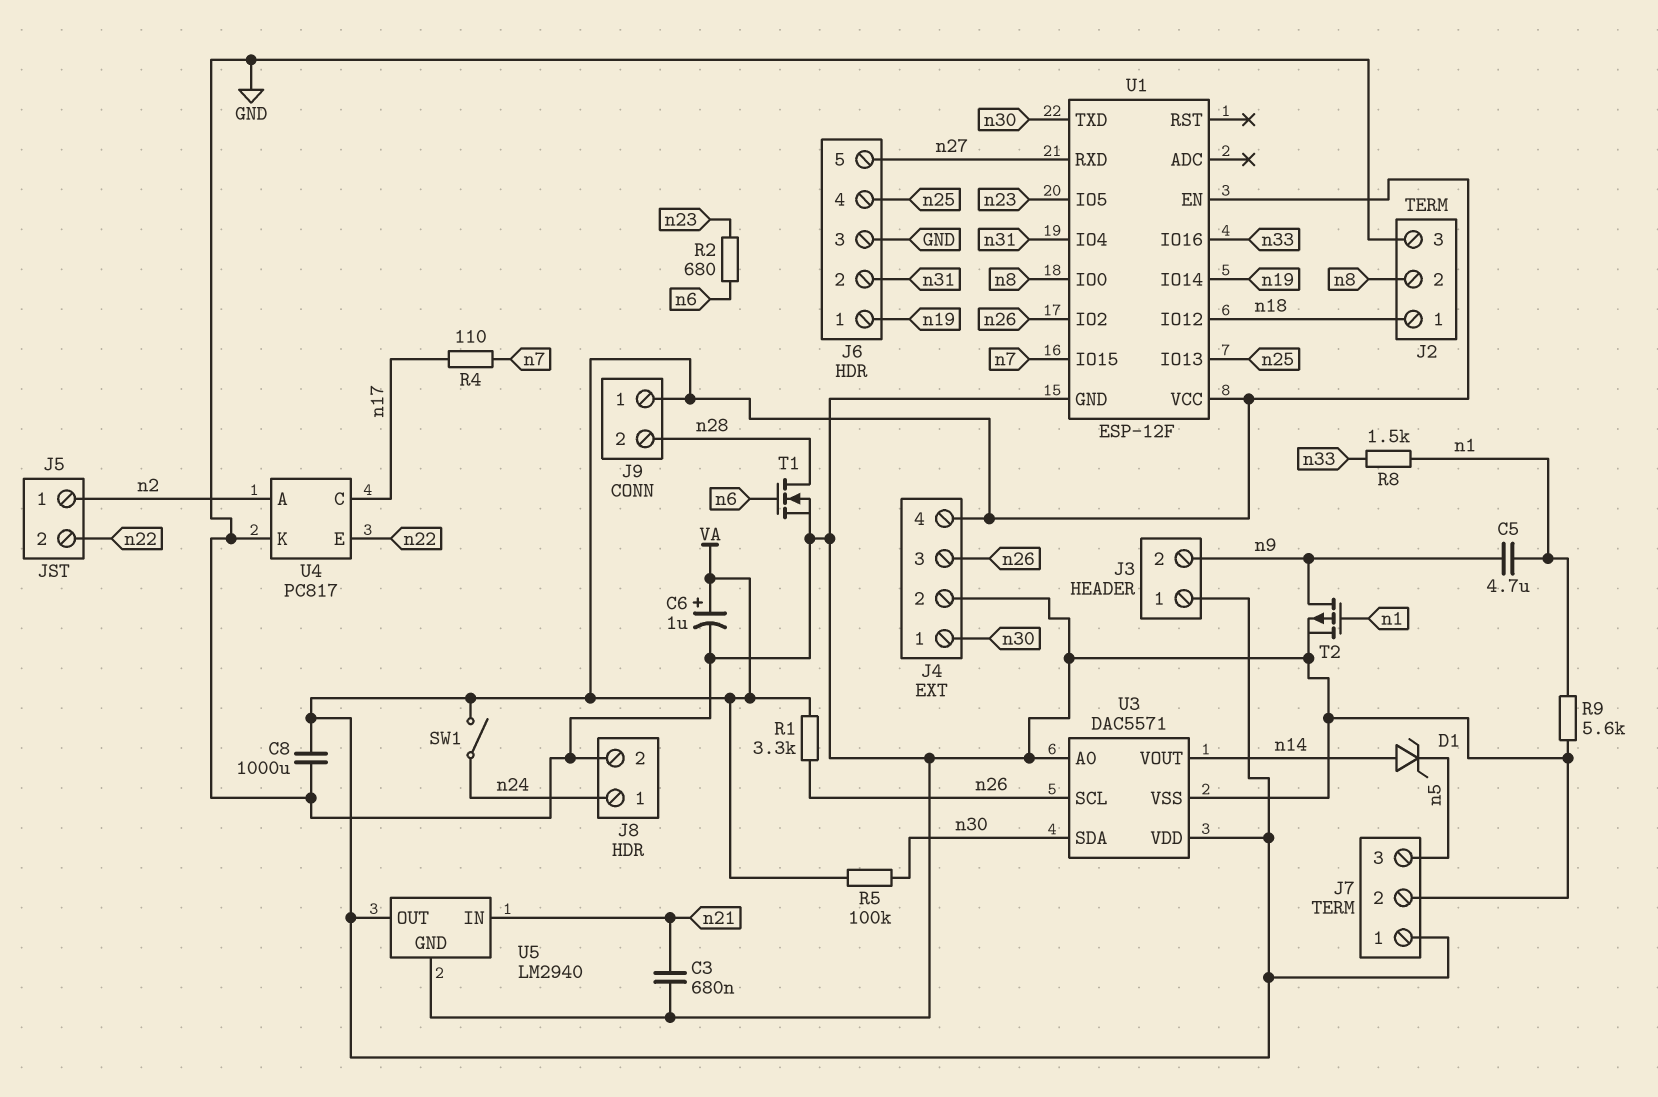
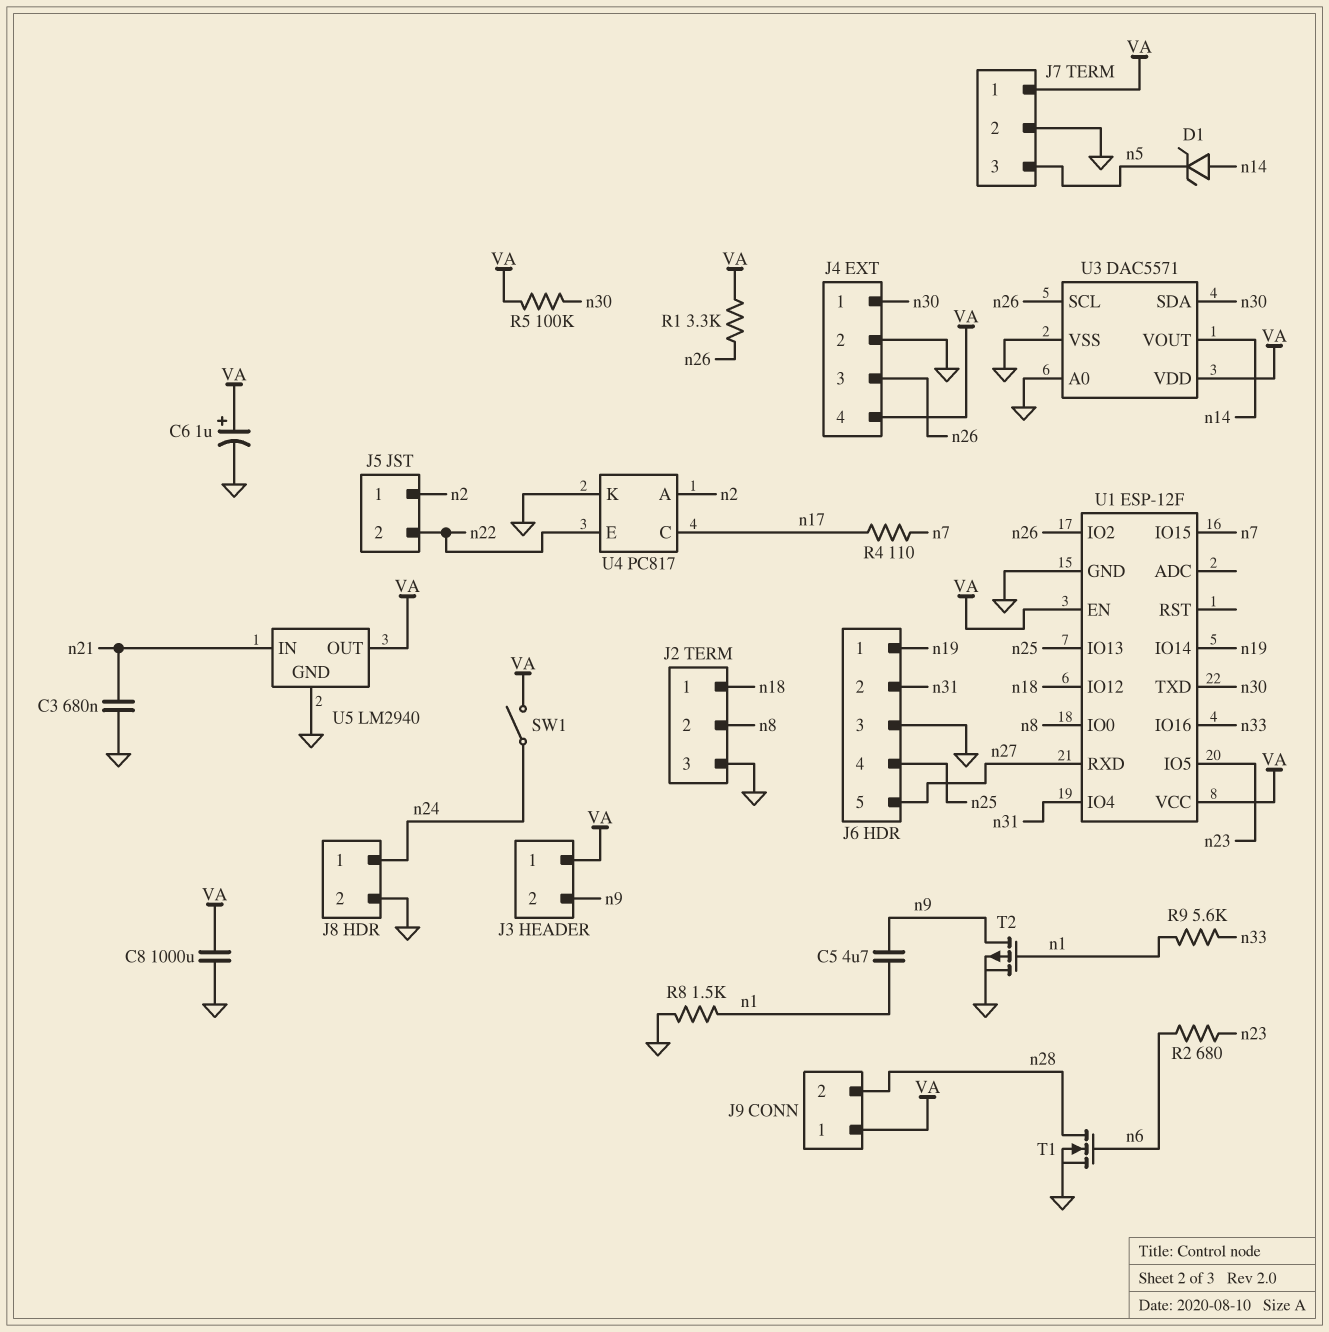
R8: 1.5k (n1, n33) -> 1.5k (GND, n1)
R9: 5.6k (GND, n1) -> 5.6k (n1, n33)

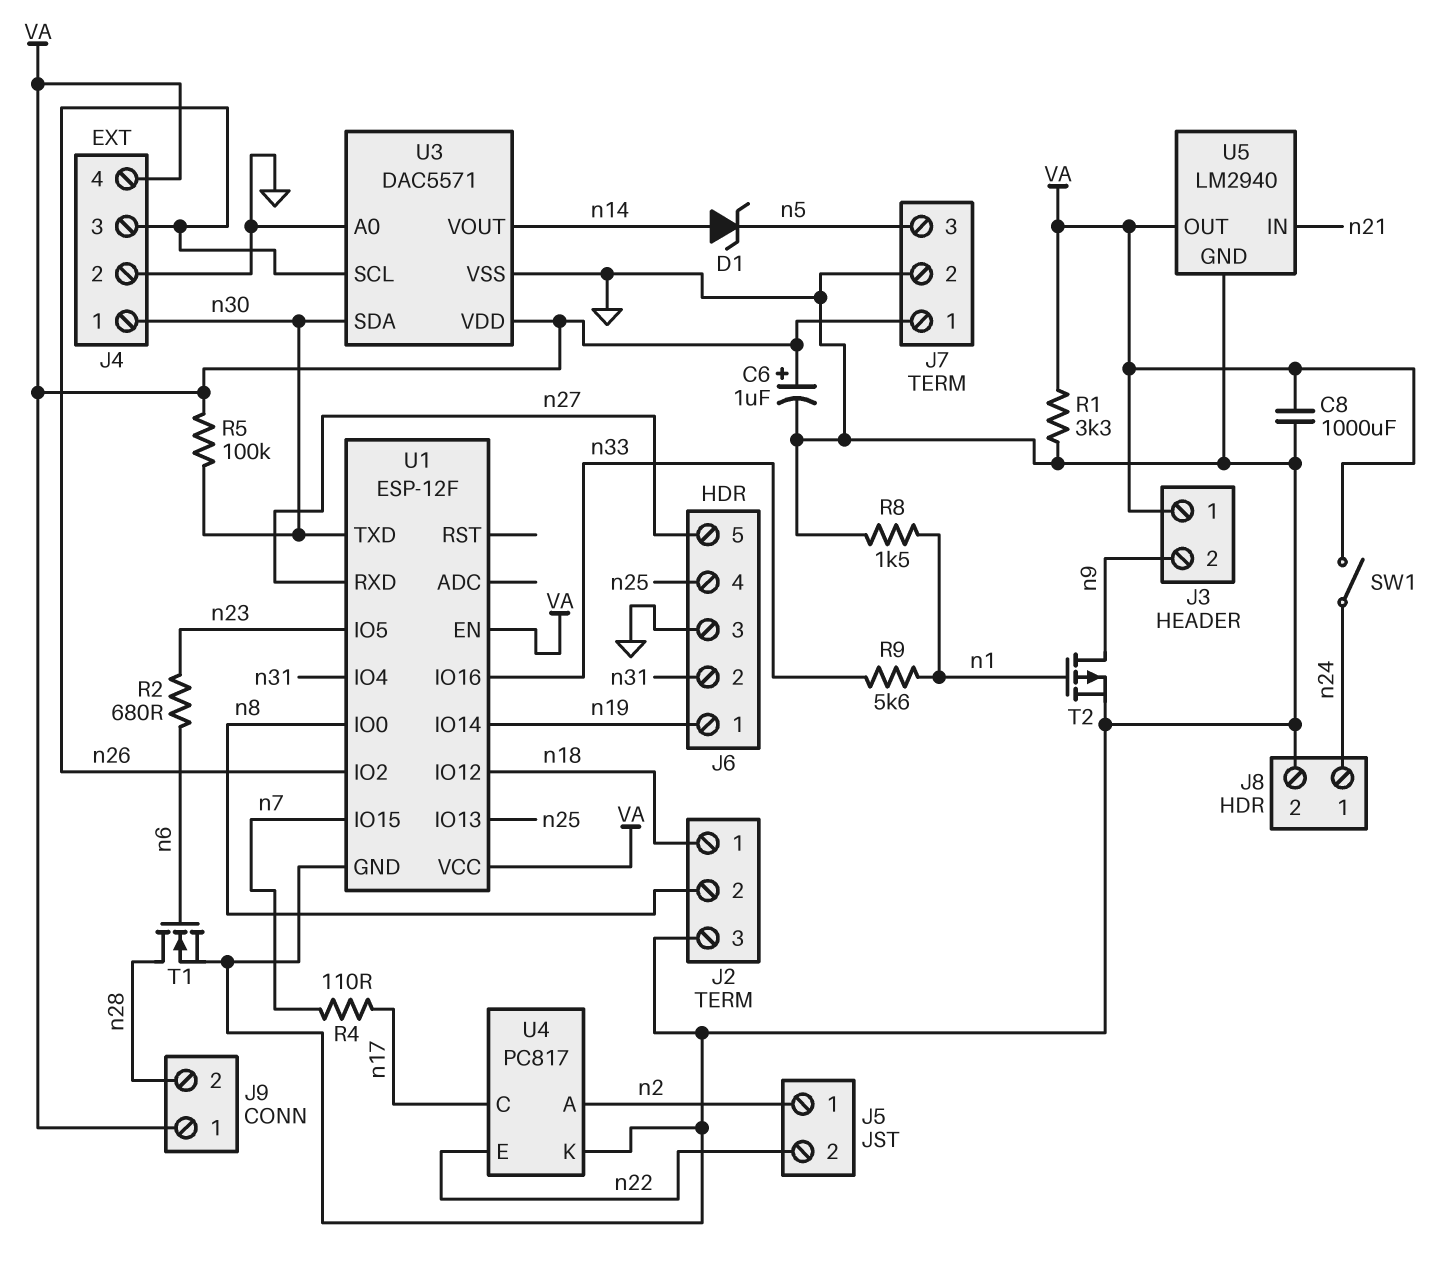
C3: 680nF (GND, n21) -> none
C5: 4.7uF (n1, n9) -> none
R1: 3.3k (VA, n26) -> 3.3k (GND, VA)

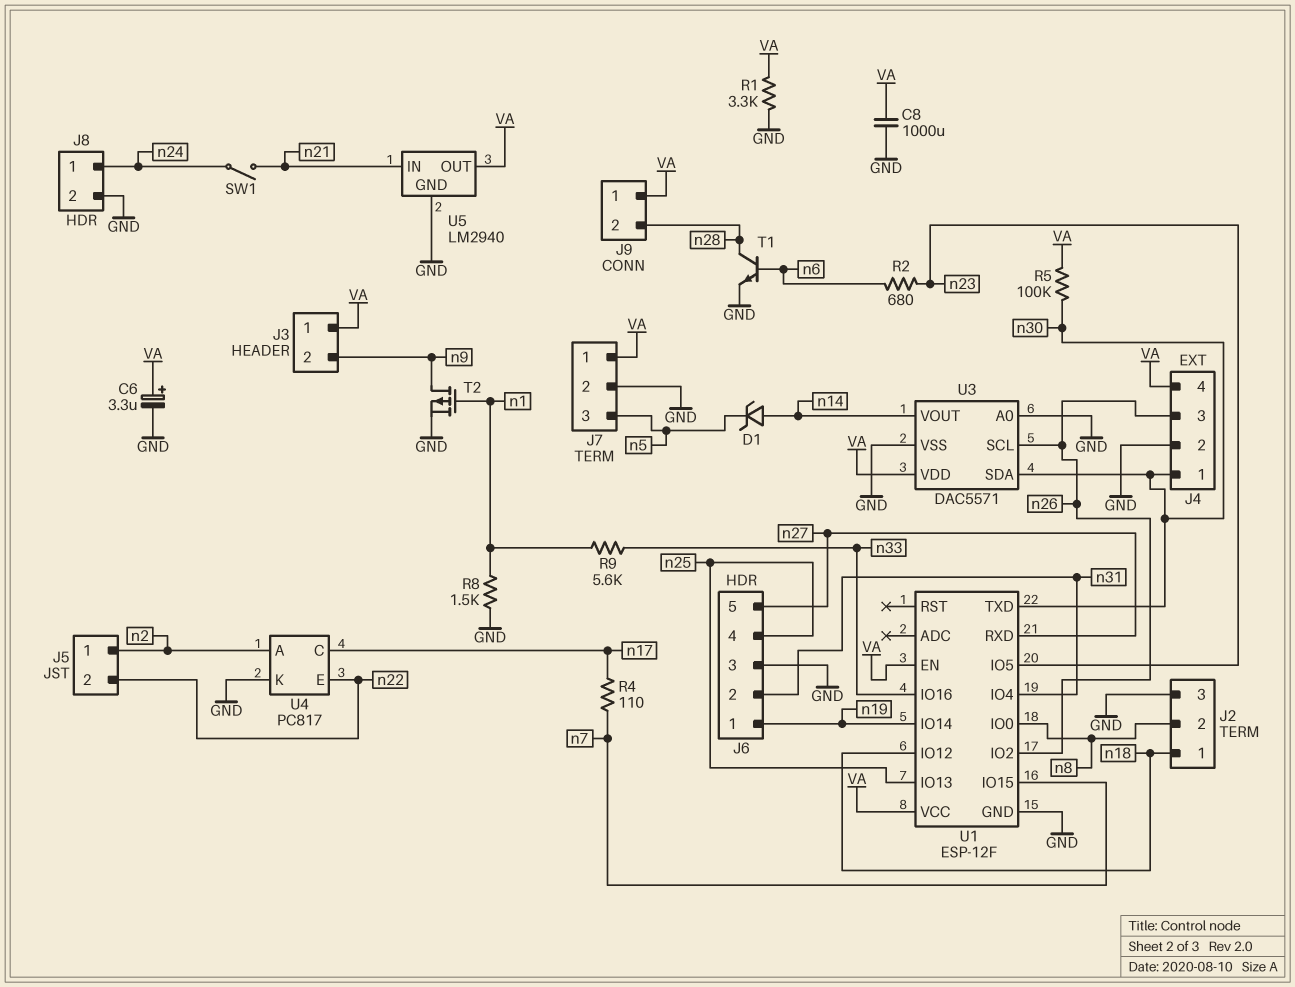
C6: 1uF (plus VA, minus GND) -> 3.3uF (plus VA, minus GND)
SW1: switch (VA, n24) -> switch (n21, n24)
T1: NMOS (G n6, D n28, S GND) -> NPN (B n6, C n28, E GND)

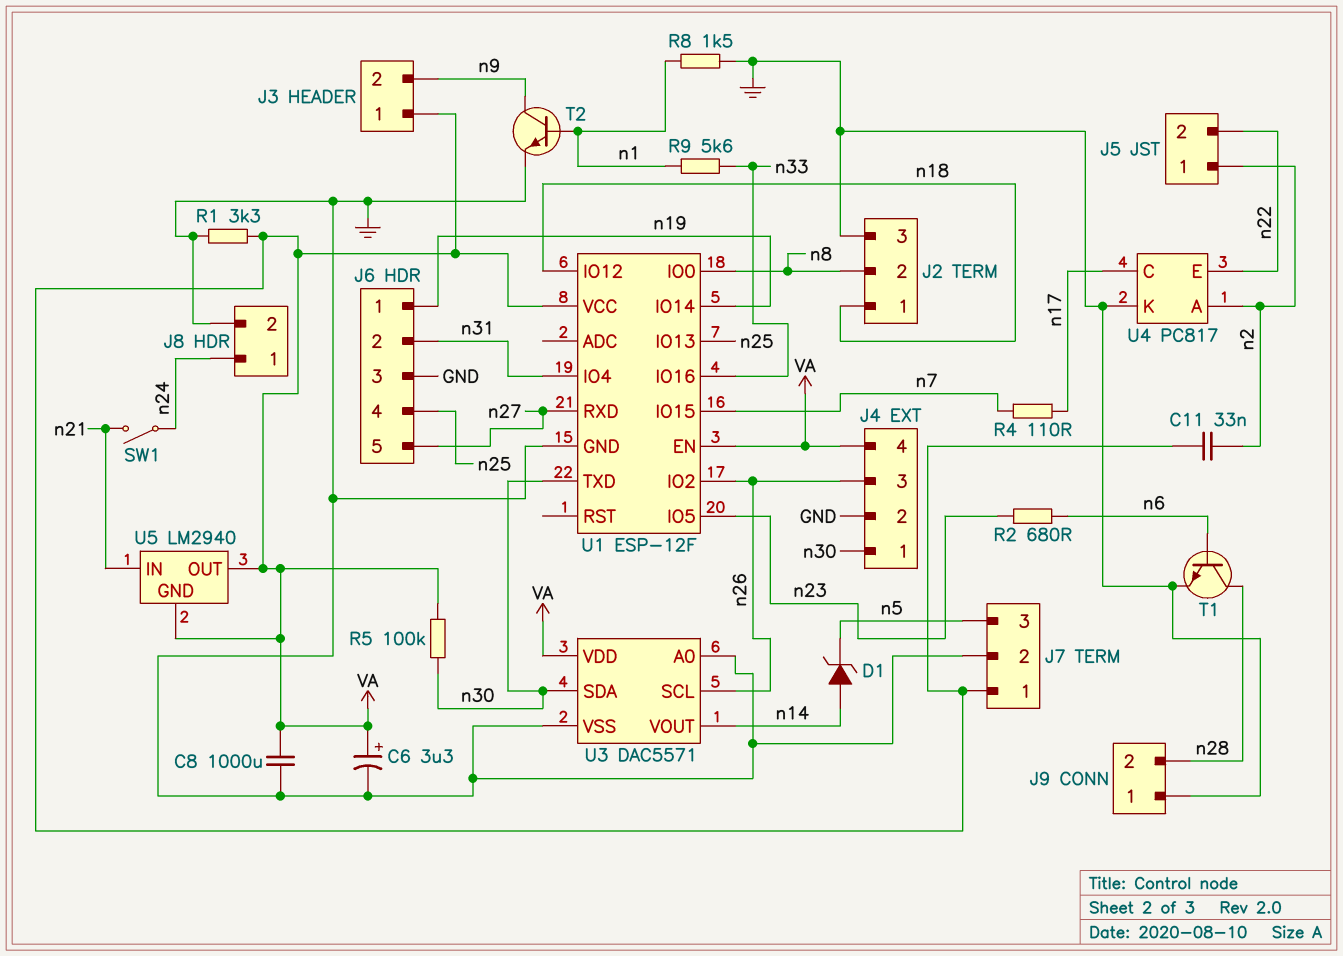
C11: none -> 33nF (VA, n2)
J9 pin 1: VA -> GND
T2: PMOS (G n1, D n9, S GND) -> NPN (B n1, C n9, E GND)
U5 pin GND: GND -> VA

